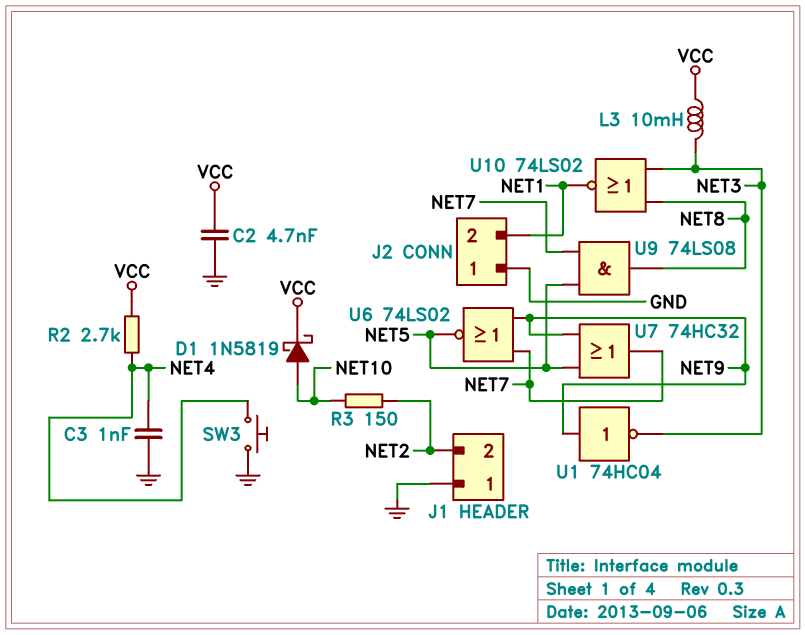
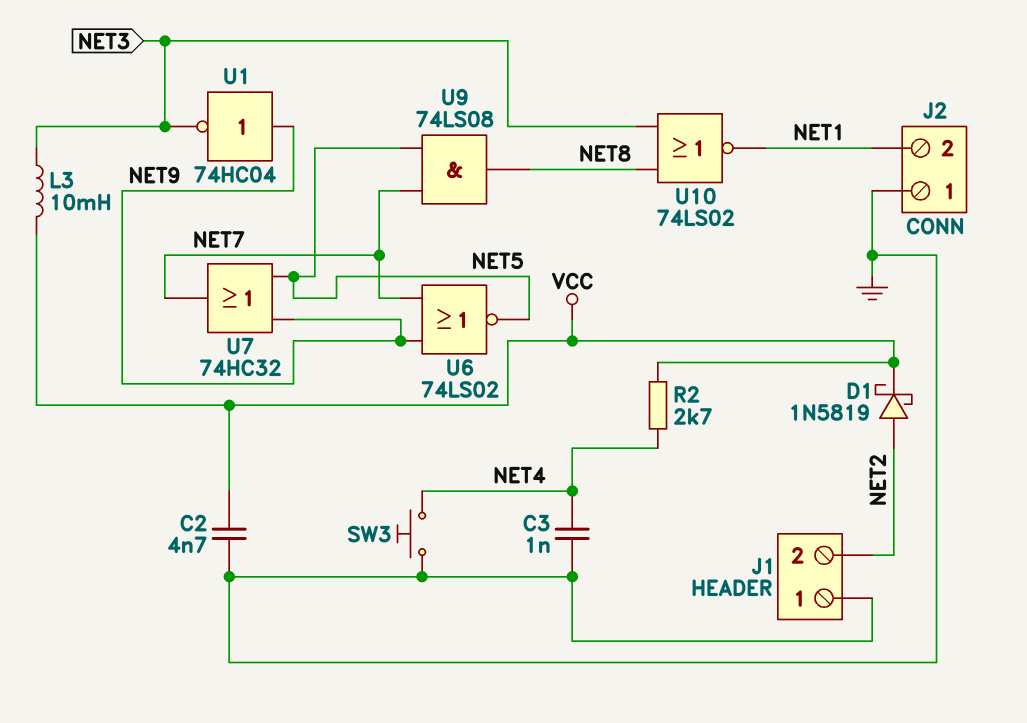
D1: schottky 1N5819 (A NET10, K VCC) -> schottky 1N5819 (A NET2, K VCC)
R3: 150 (NET2, NET10) -> none

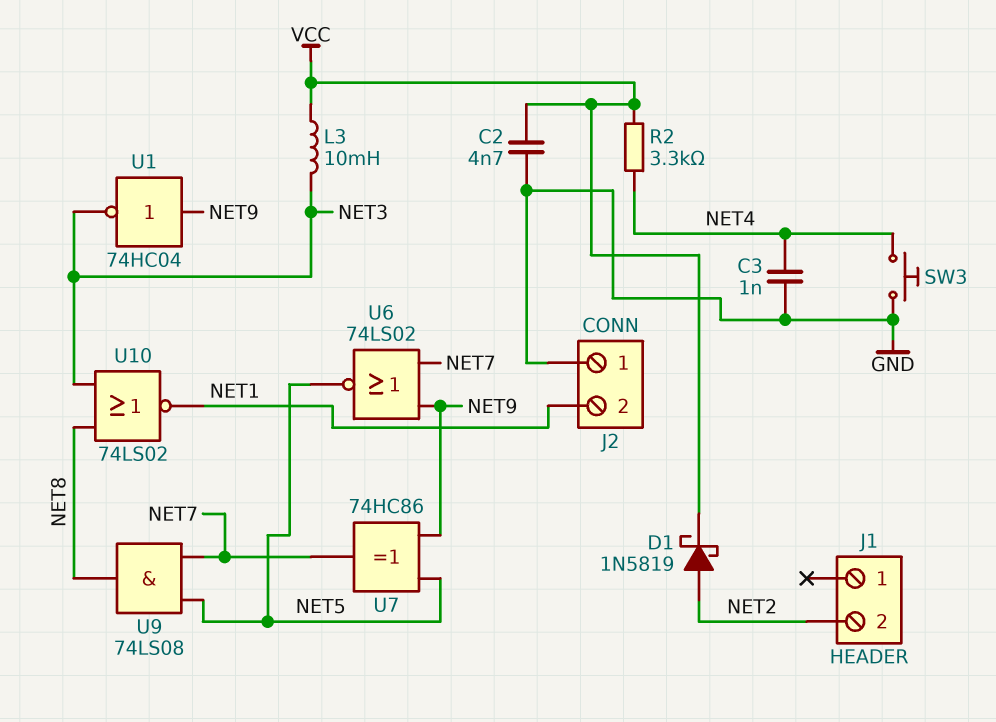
J1 pin 1: GND -> none
R2: 2.7k (NET4, VCC) -> 3.3k (NET4, VCC)
U7: OR 74HC32 (in NET5, in NET9, out NET7) -> XOR 74HC86 (in NET5, in NET9, out NET7)

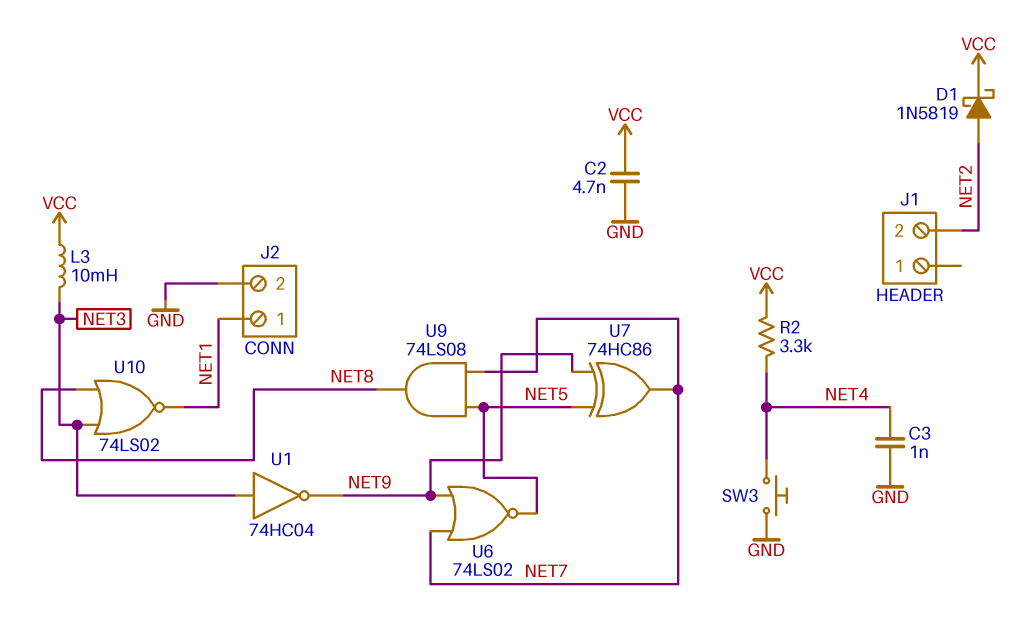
J2 pin 1: GND -> NET1
J2 pin 2: NET1 -> GND
U1: NOT 74HC04 (in NET9, out NET3) -> NOT 74HC04 (in NET3, out NET9)

